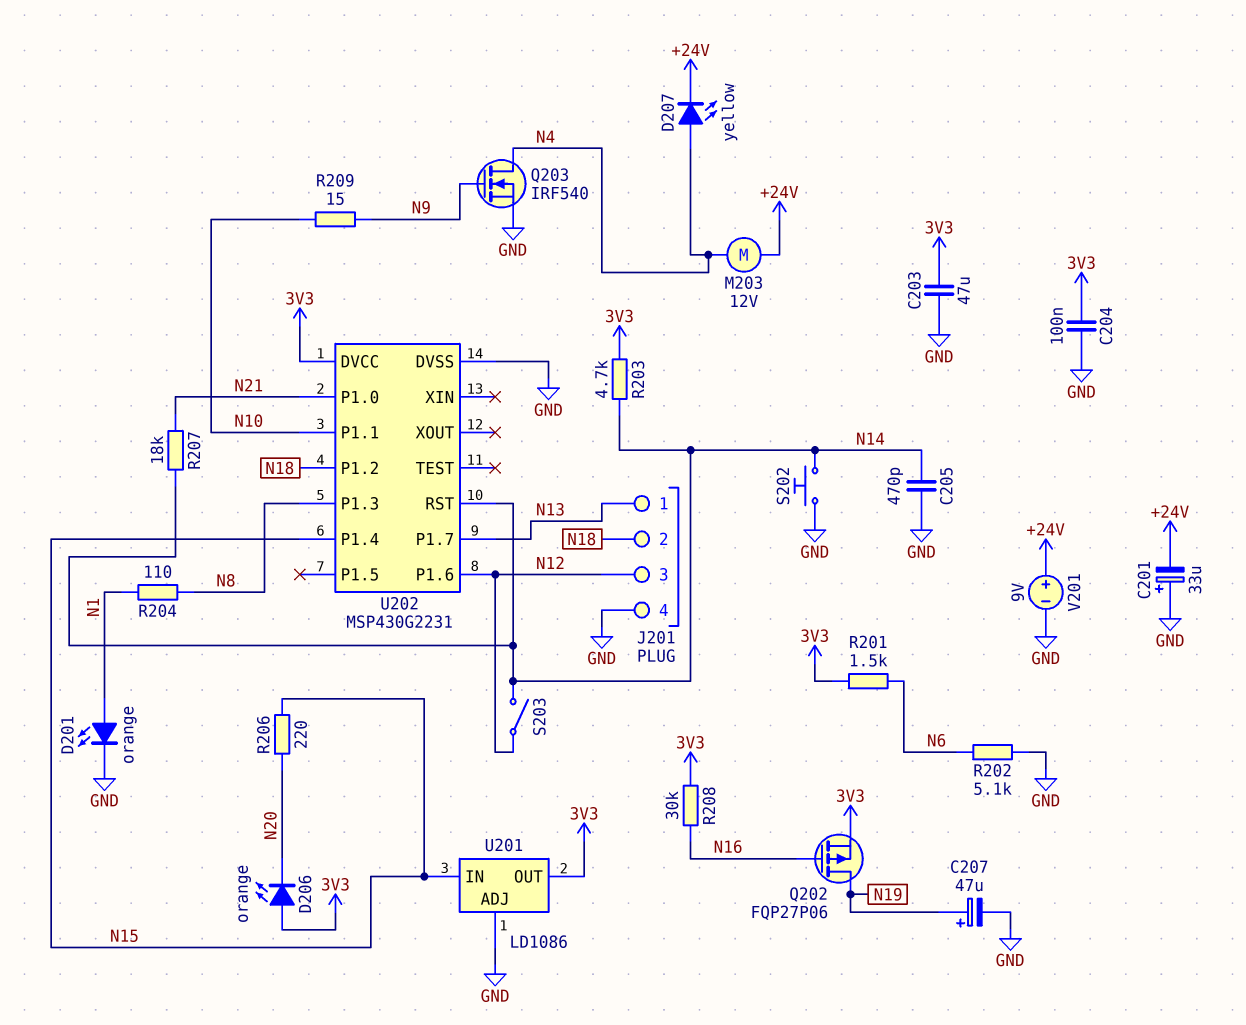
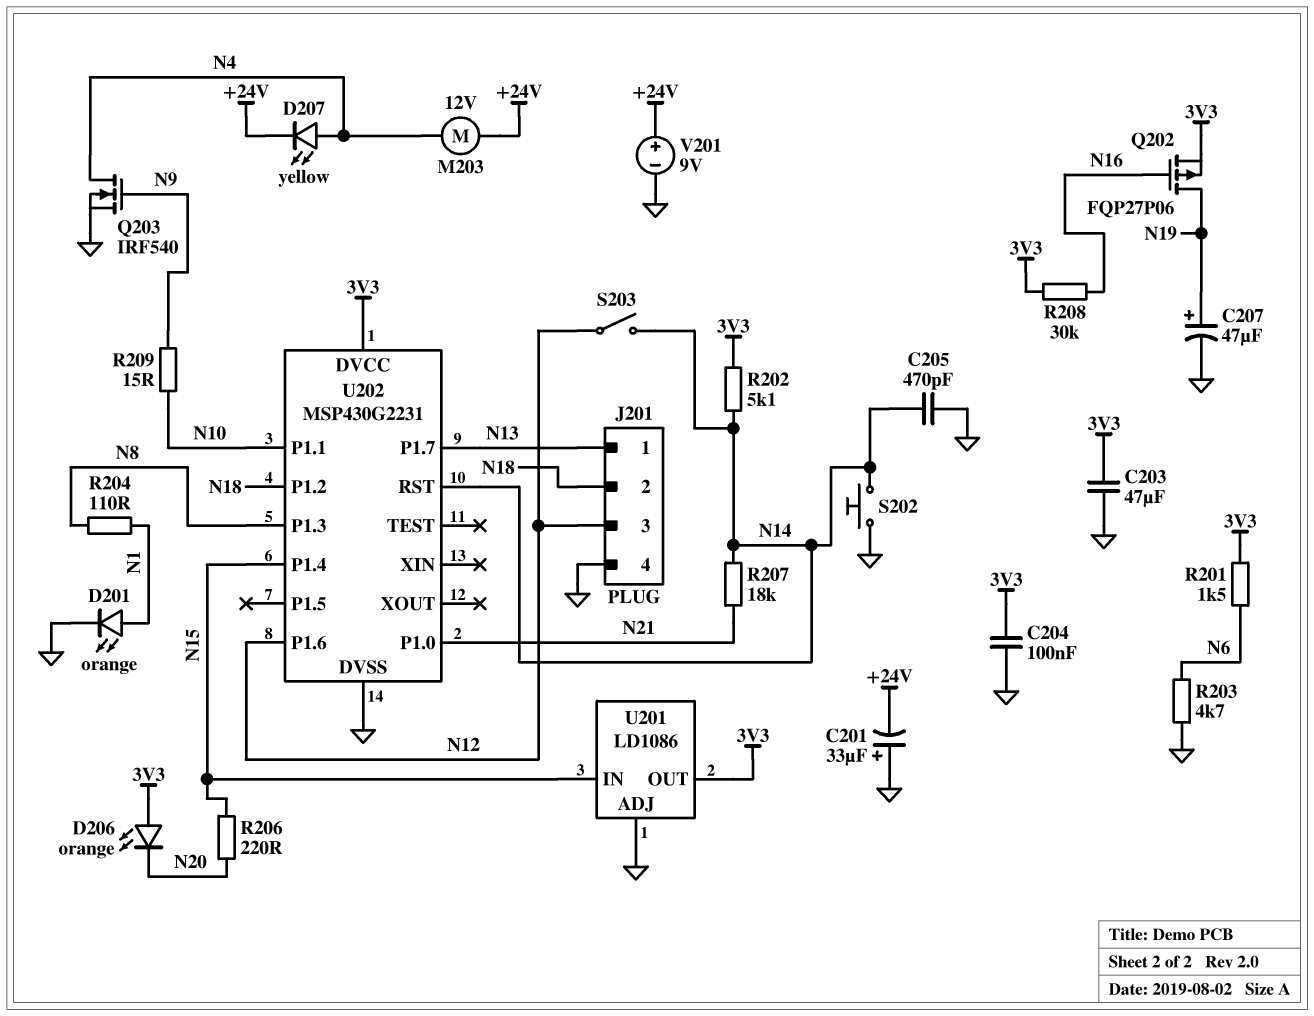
R202: 5.1k (GND, N6) -> 5.1k (3V3, N14)
R203: 4.7k (3V3, N14) -> 4.7k (GND, N6)

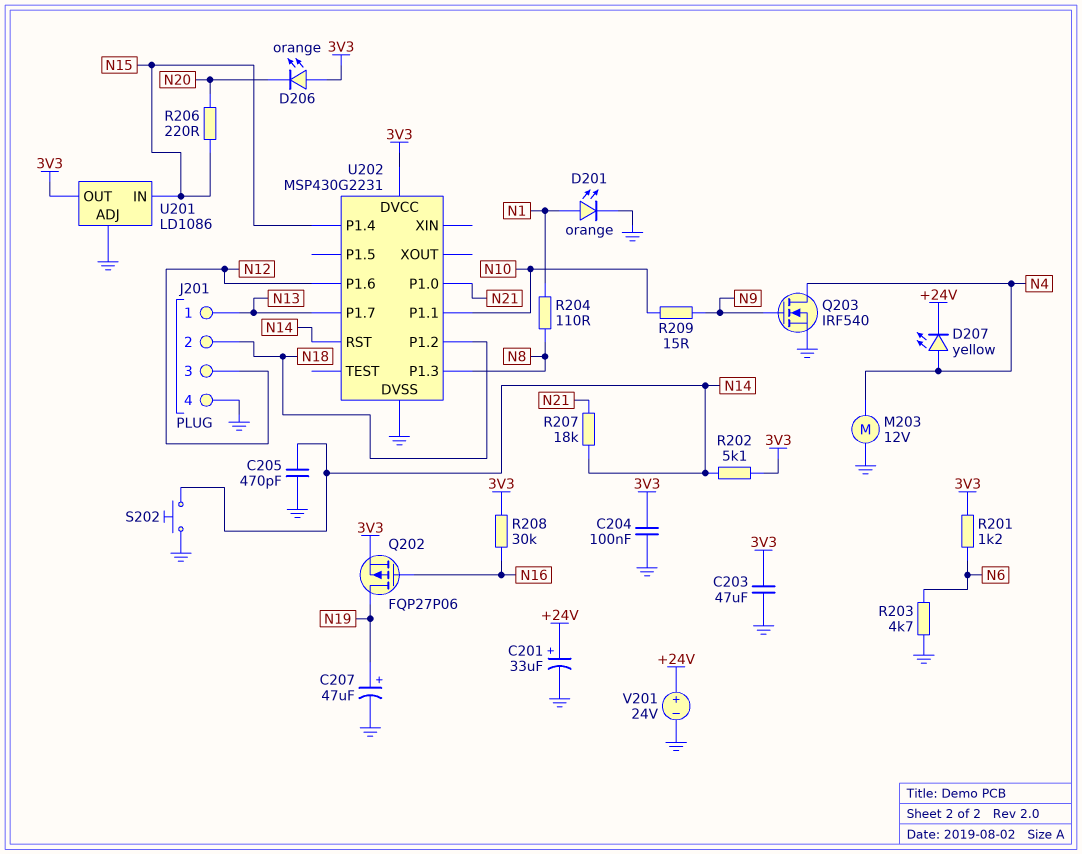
C201: 33uF (plus GND, minus +24V) -> 33uF (plus +24V, minus GND)
M203: motor 12V (+24V, N4) -> motor 12V (GND, N4)
R201: 1.5k (3V3, N6) -> 1.2k (3V3, N6)
S203: switch (N12, N14) -> none
V201: 9V (plus +24V, minus GND) -> 24V (plus +24V, minus GND)

